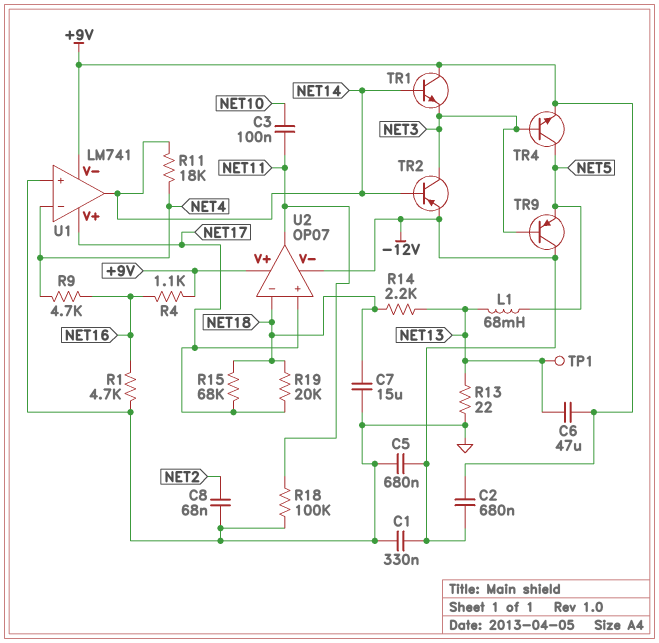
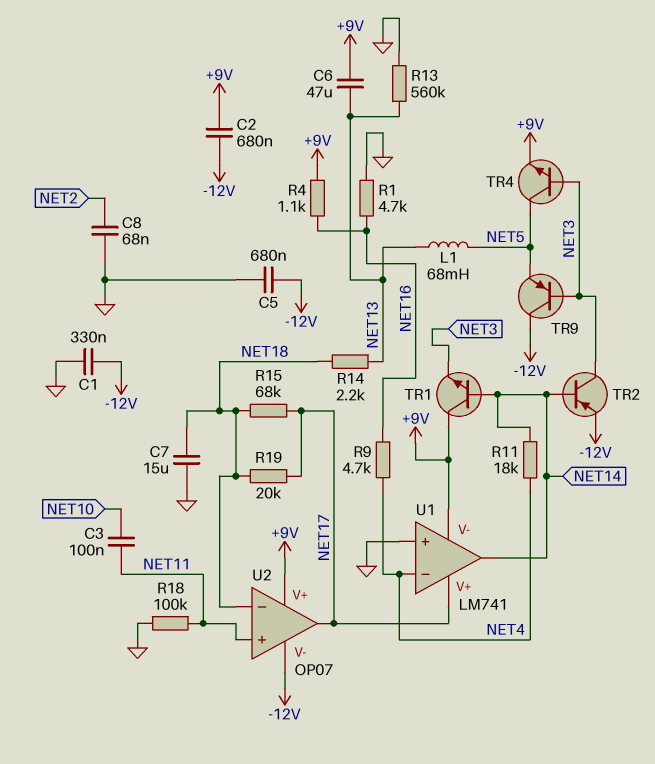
R13: 22 (GND, NET13) -> 560k (GND, NET13)
TP1: test point (NET13) -> none
U2 pin in+: NET17 -> NET11
U2 pin out: NET11 -> NET17

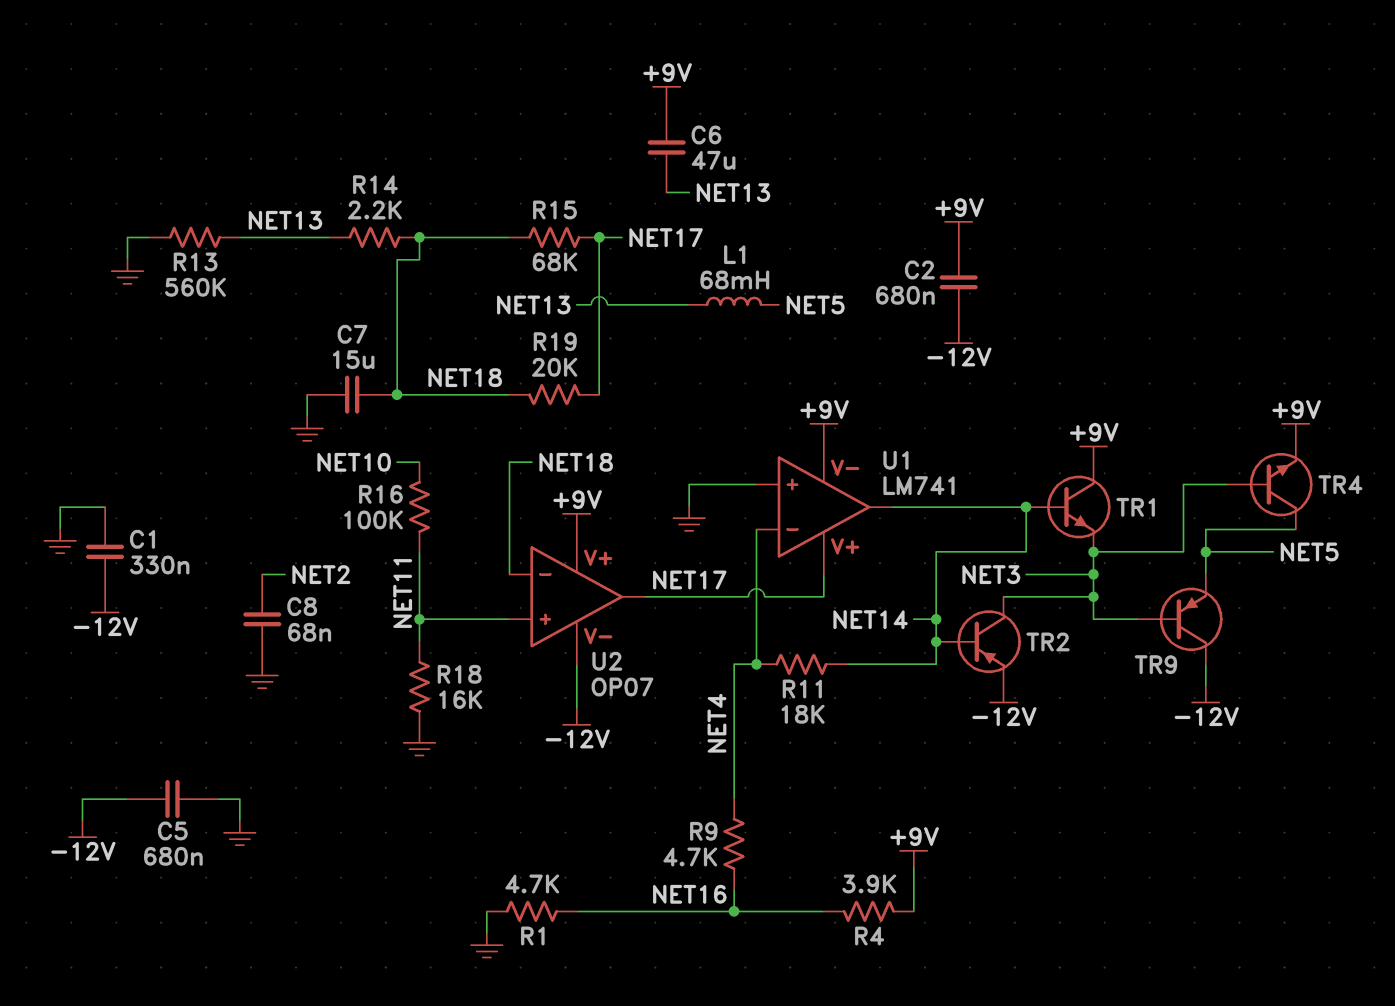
C3: 100nF (NET10, NET11) -> none
R4: 1.1k (+9V, NET16) -> 3.9k (+9V, NET16)
R16: none -> 100k (NET10, NET11)
R18: 100k (GND, NET11) -> 16k (GND, NET11)

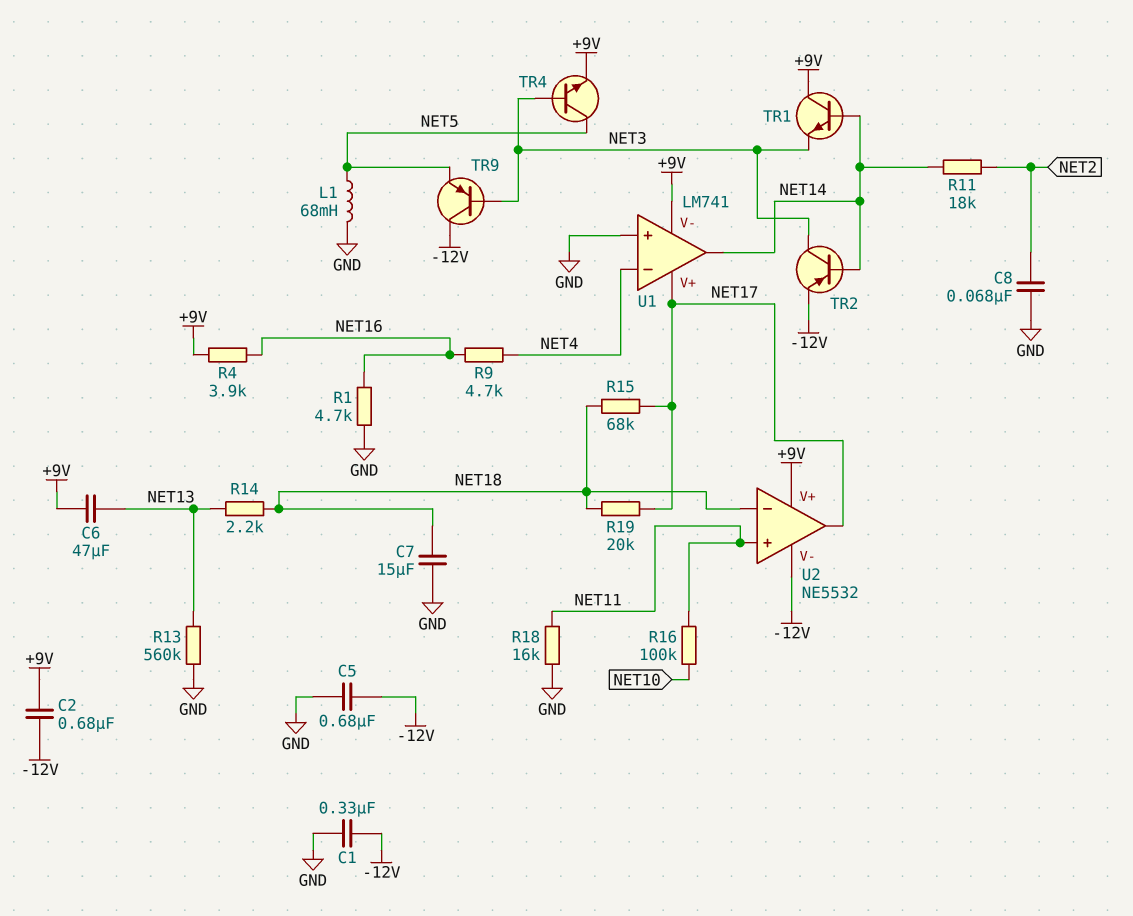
L1: 68mH (NET5, NET13) -> 68mH (GND, NET5)
R11: 18k (NET4, NET14) -> 18k (NET2, NET14)
U2: OP07 -> NE5532

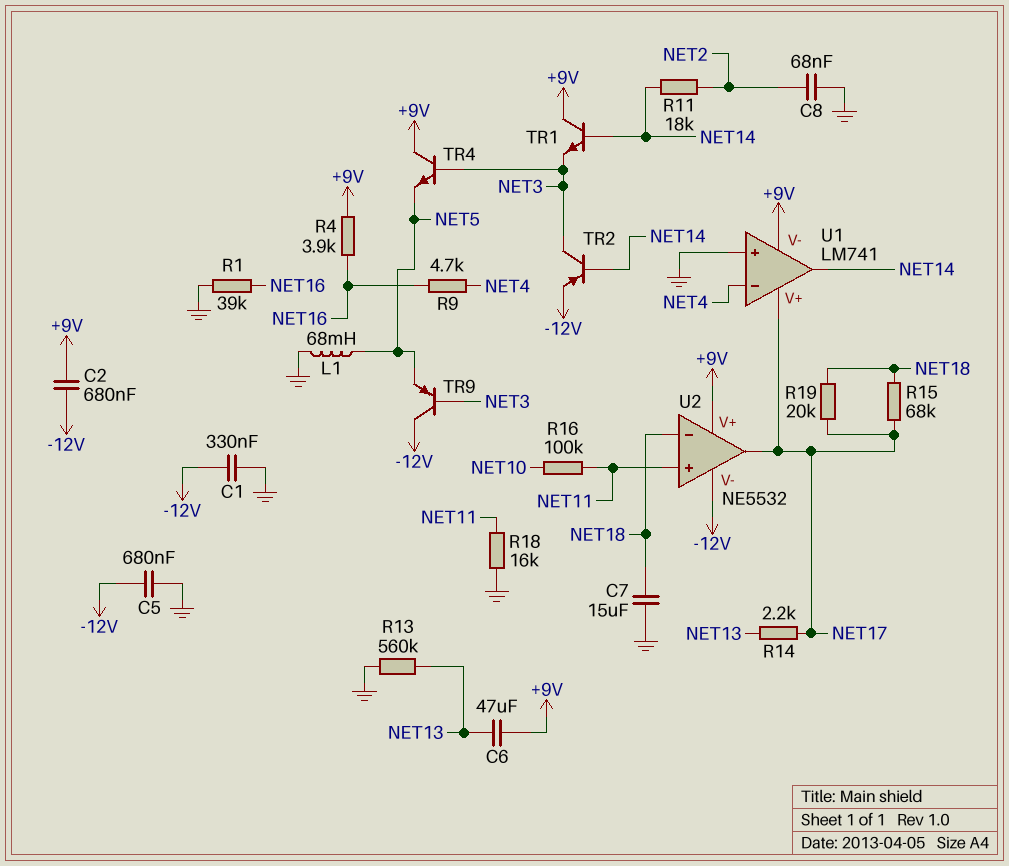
R1: 4.7k (GND, NET16) -> 39k (GND, NET16)
R14: 2.2k (NET13, NET18) -> 2.2k (NET13, NET17)
TR4: NPN (B NET3, C NET5, E +9V) -> NPN (B NET3, C +9V, E NET5)

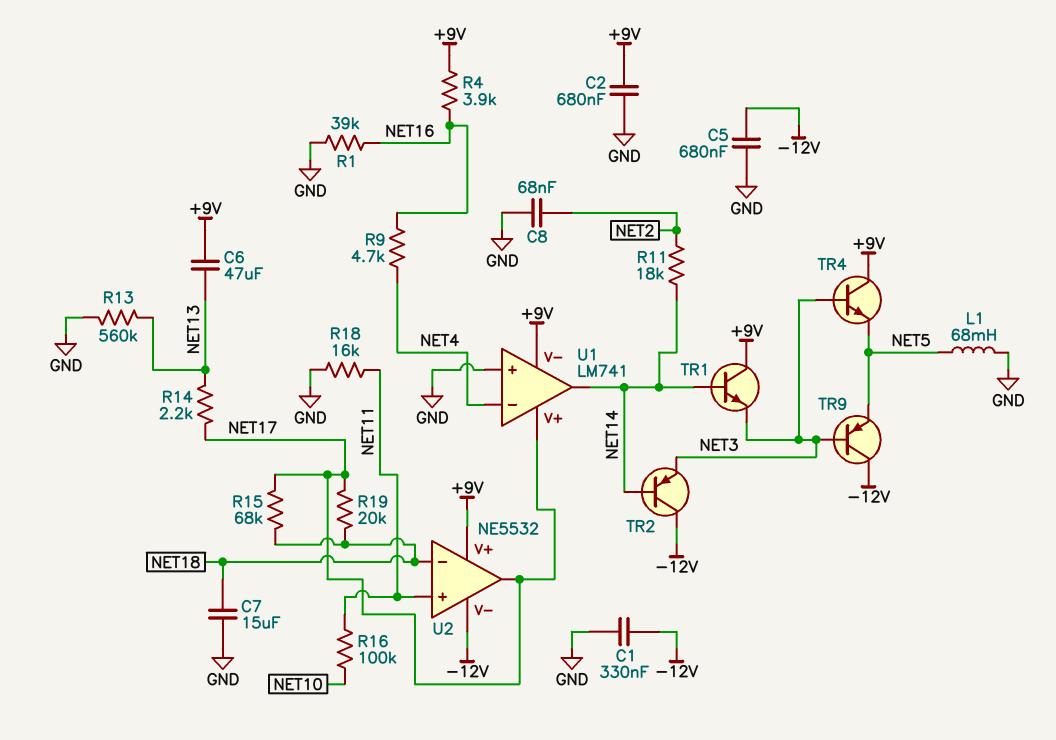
C2: 680nF (+9V, -12V) -> 680nF (+9V, GND)
TR2: PNP (B NET14, C NET3, E -12V) -> PNP (B NET14, C -12V, E NET3)

